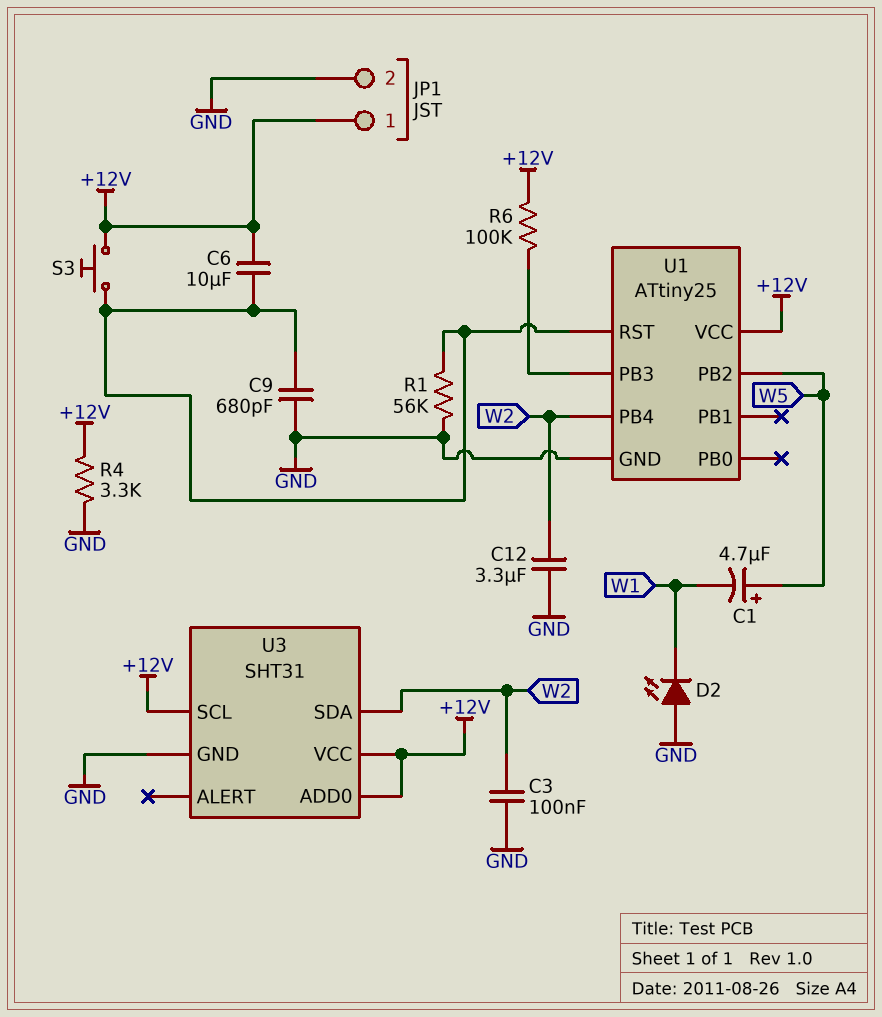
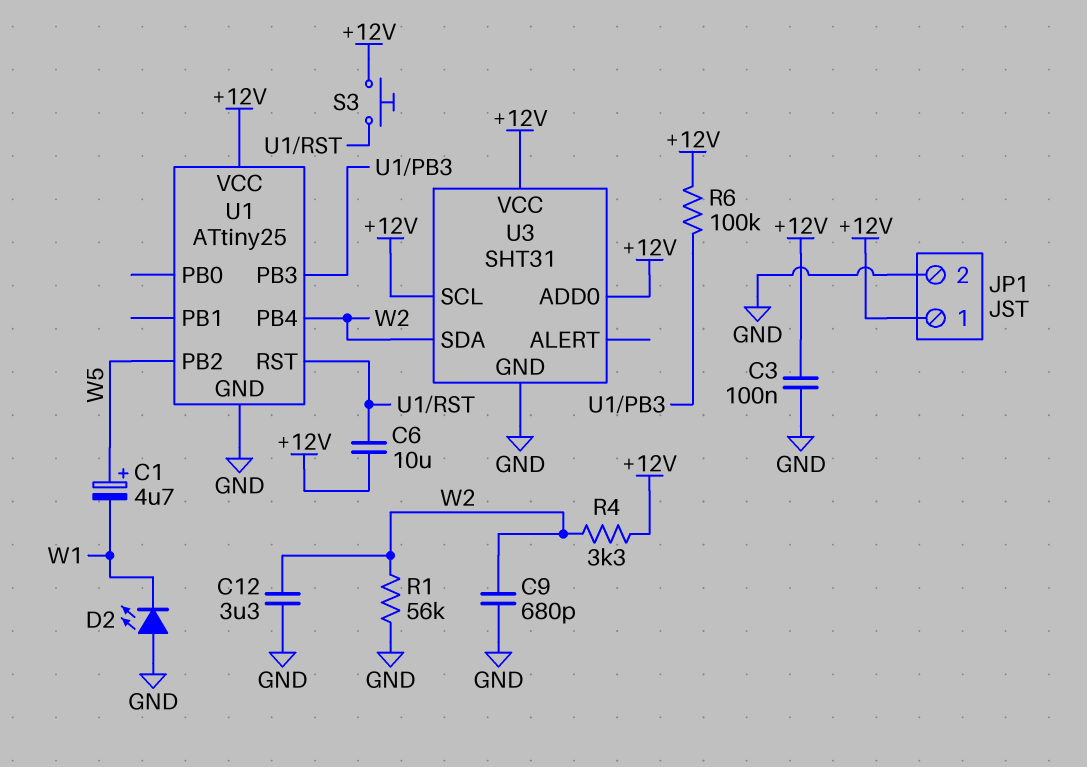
C3: 100nF (GND, W2) -> 100nF (+12V, GND)
C9: 680pF (GND, U1/RST) -> 680pF (GND, W2)
R1: 56k (GND, U1/RST) -> 56k (GND, W2)
R4: 3.3k (+12V, GND) -> 3.3k (+12V, W2)

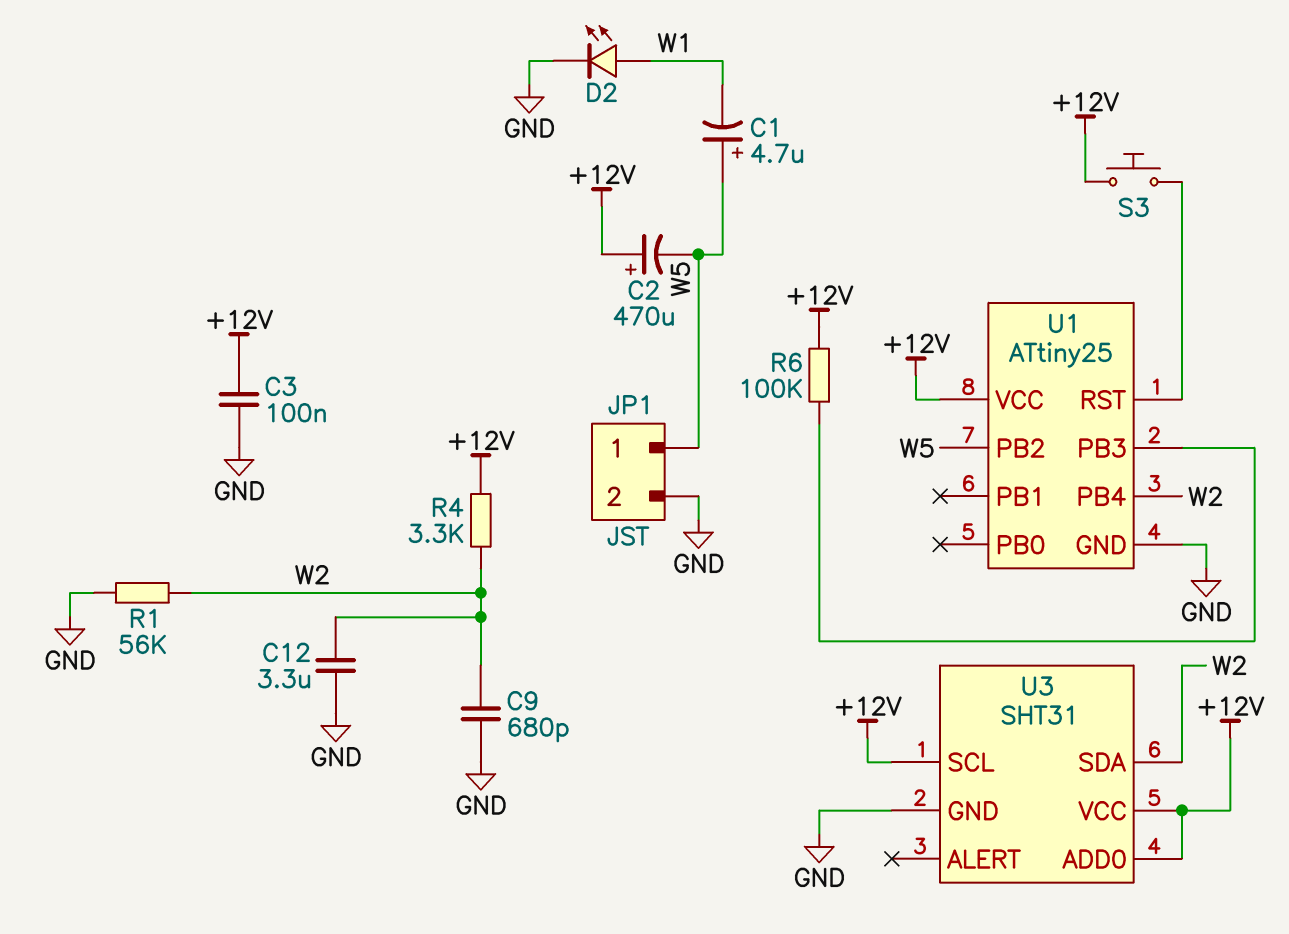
C2: none -> 470uF (plus +12V, minus W5)
C6: 10uF (+12V, U1/RST) -> none
D2: LED (A GND, K W1) -> LED (A W1, K GND)
JP1 pin 1: +12V -> W5

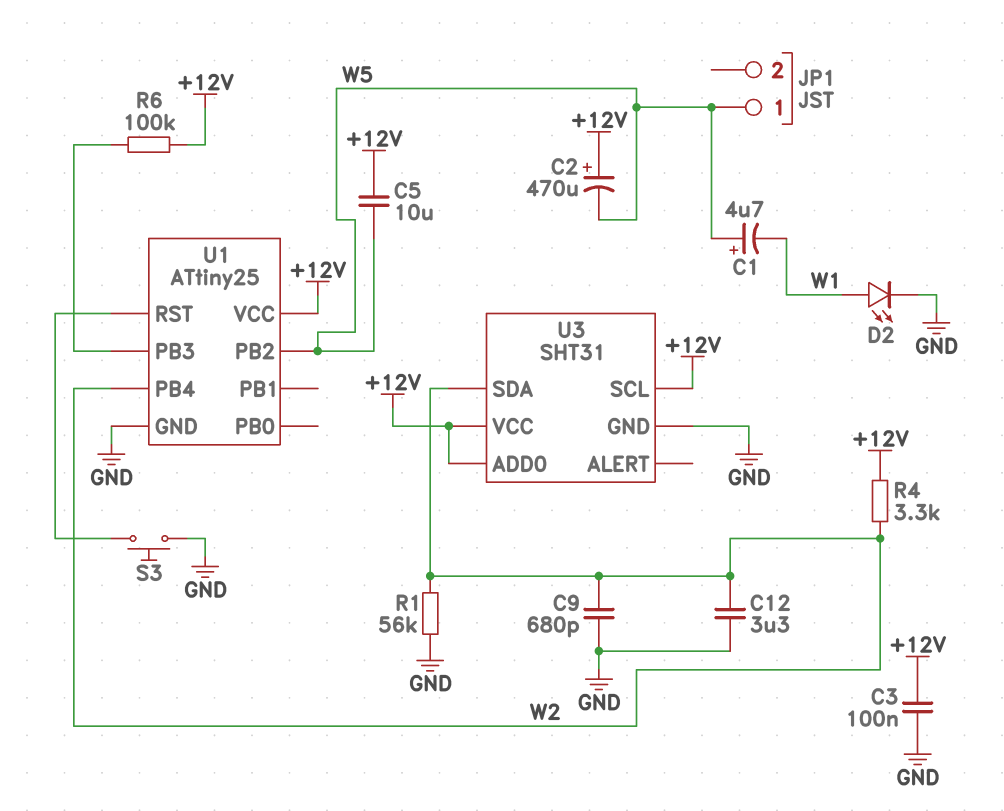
C5: none -> 10uF (+12V, W5)
JP1 pin 2: GND -> none
S3: button (+12V, U1/RST) -> button (GND, U1/RST)

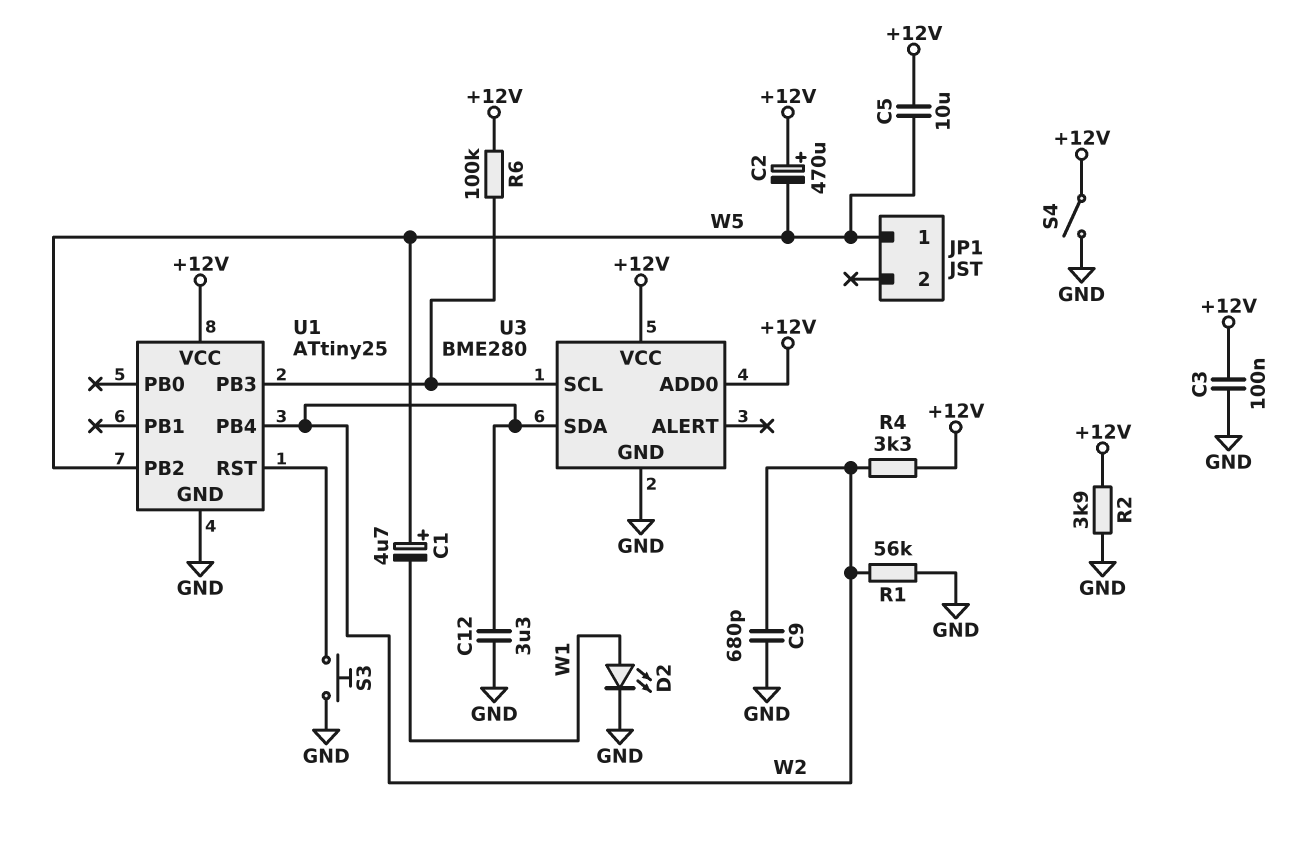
R2: none -> 3.9k (+12V, GND)
S4: none -> switch (+12V, GND)
U3: SHT31 -> BME280
U3 pin SCL: +12V -> U1/PB3

